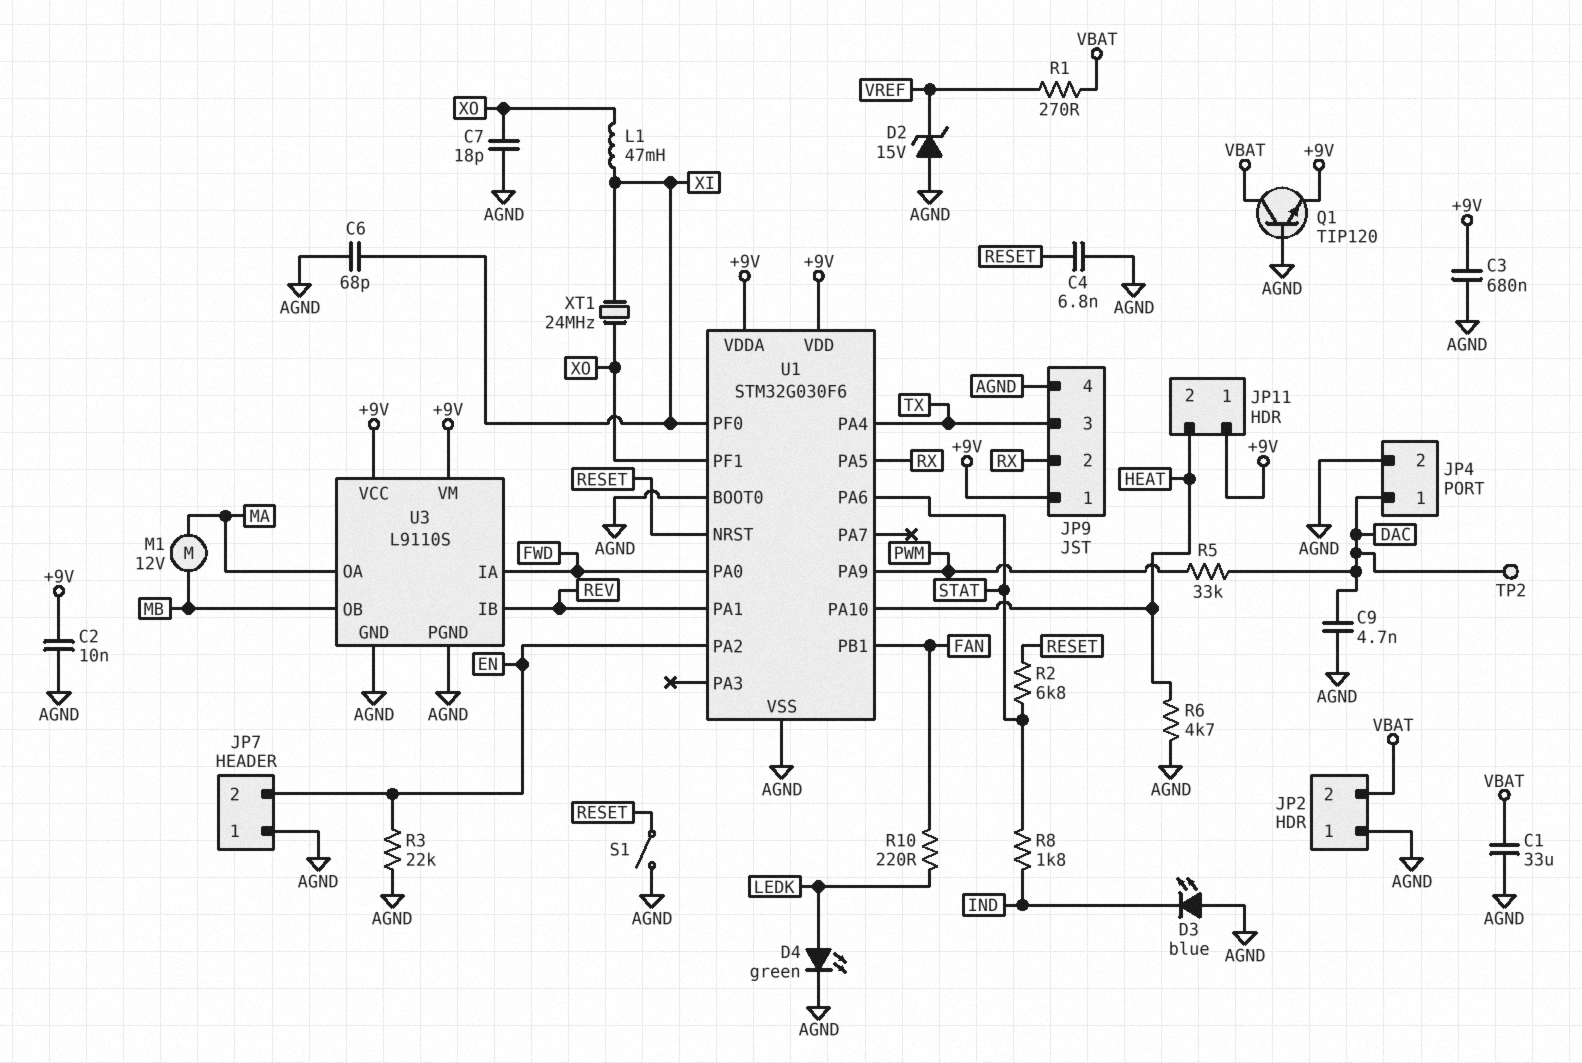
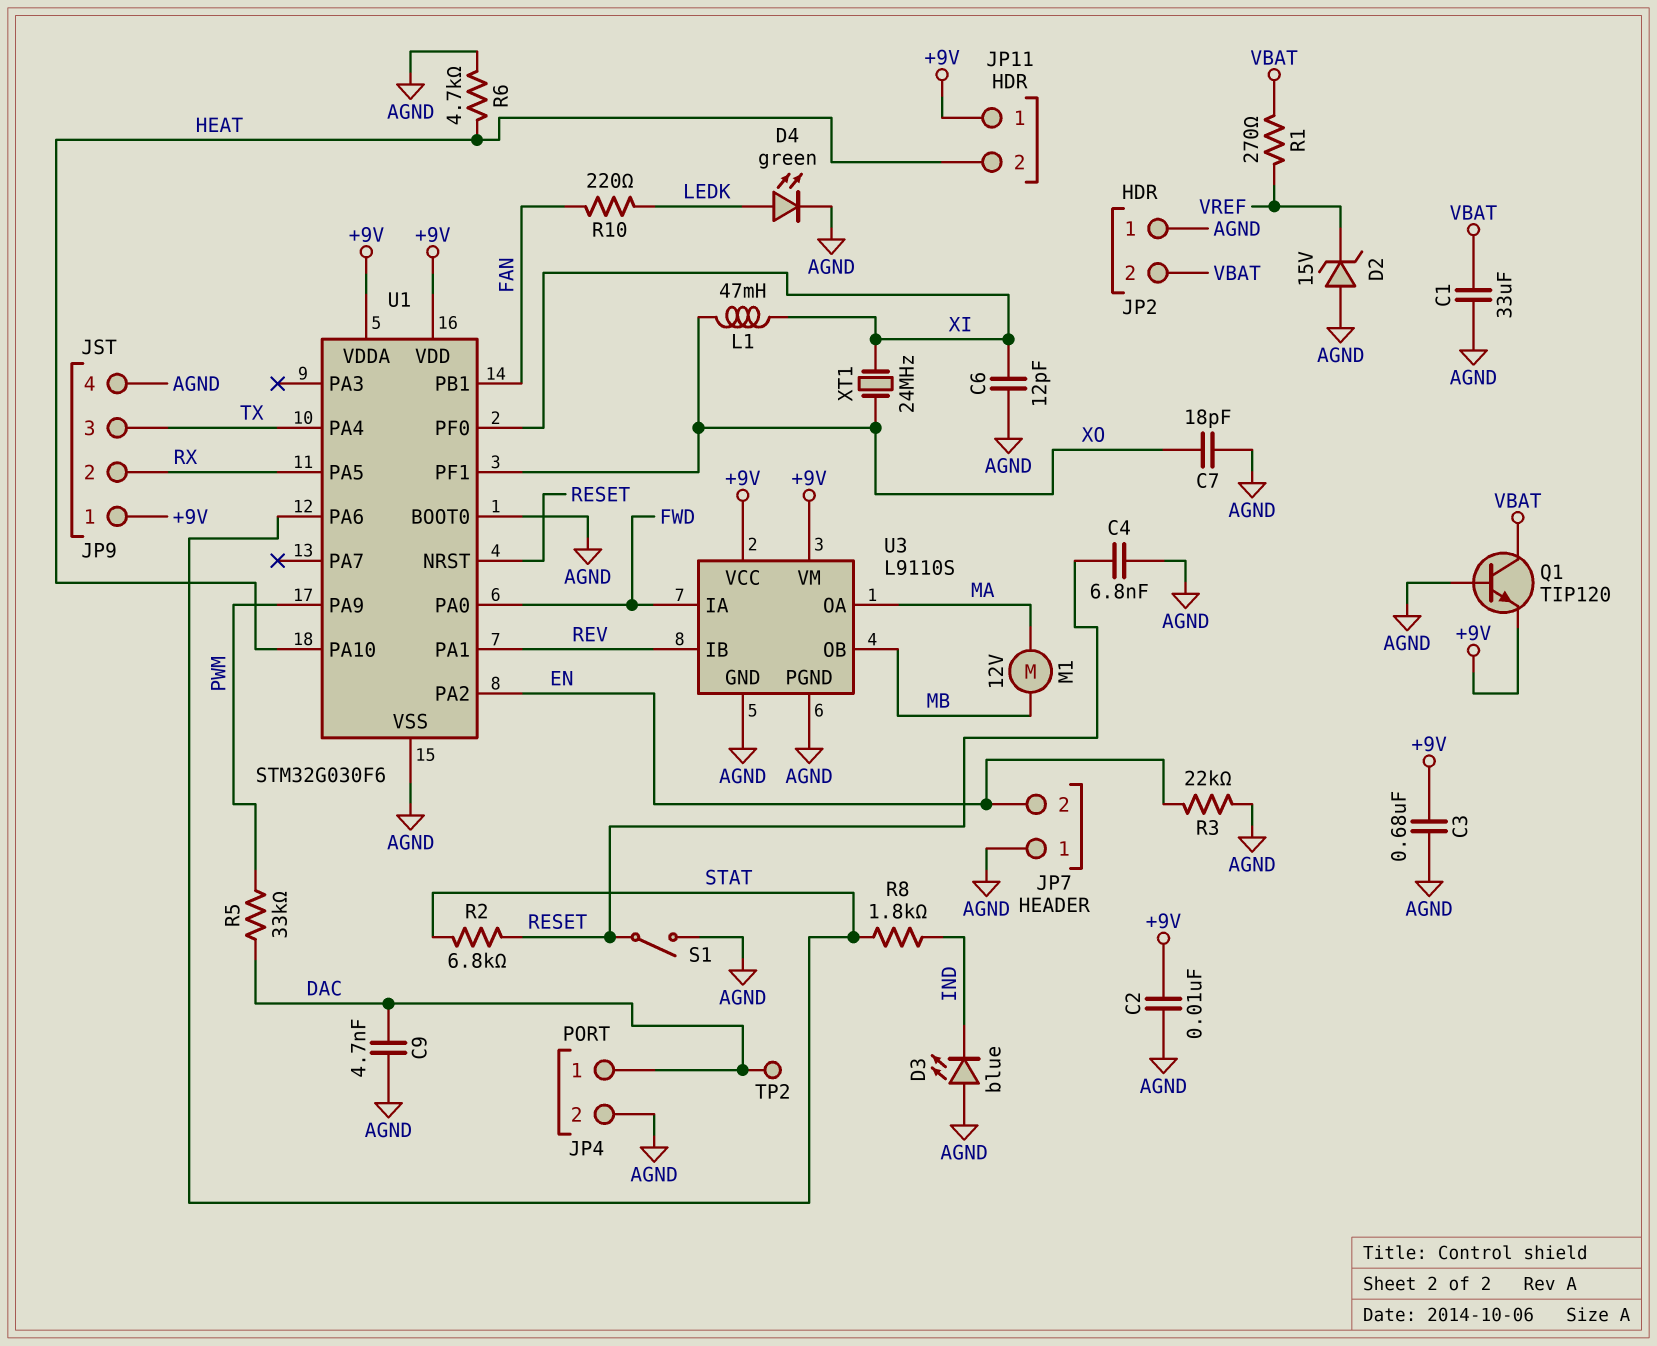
C6: 68pF (AGND, XI) -> 12pF (AGND, XI)

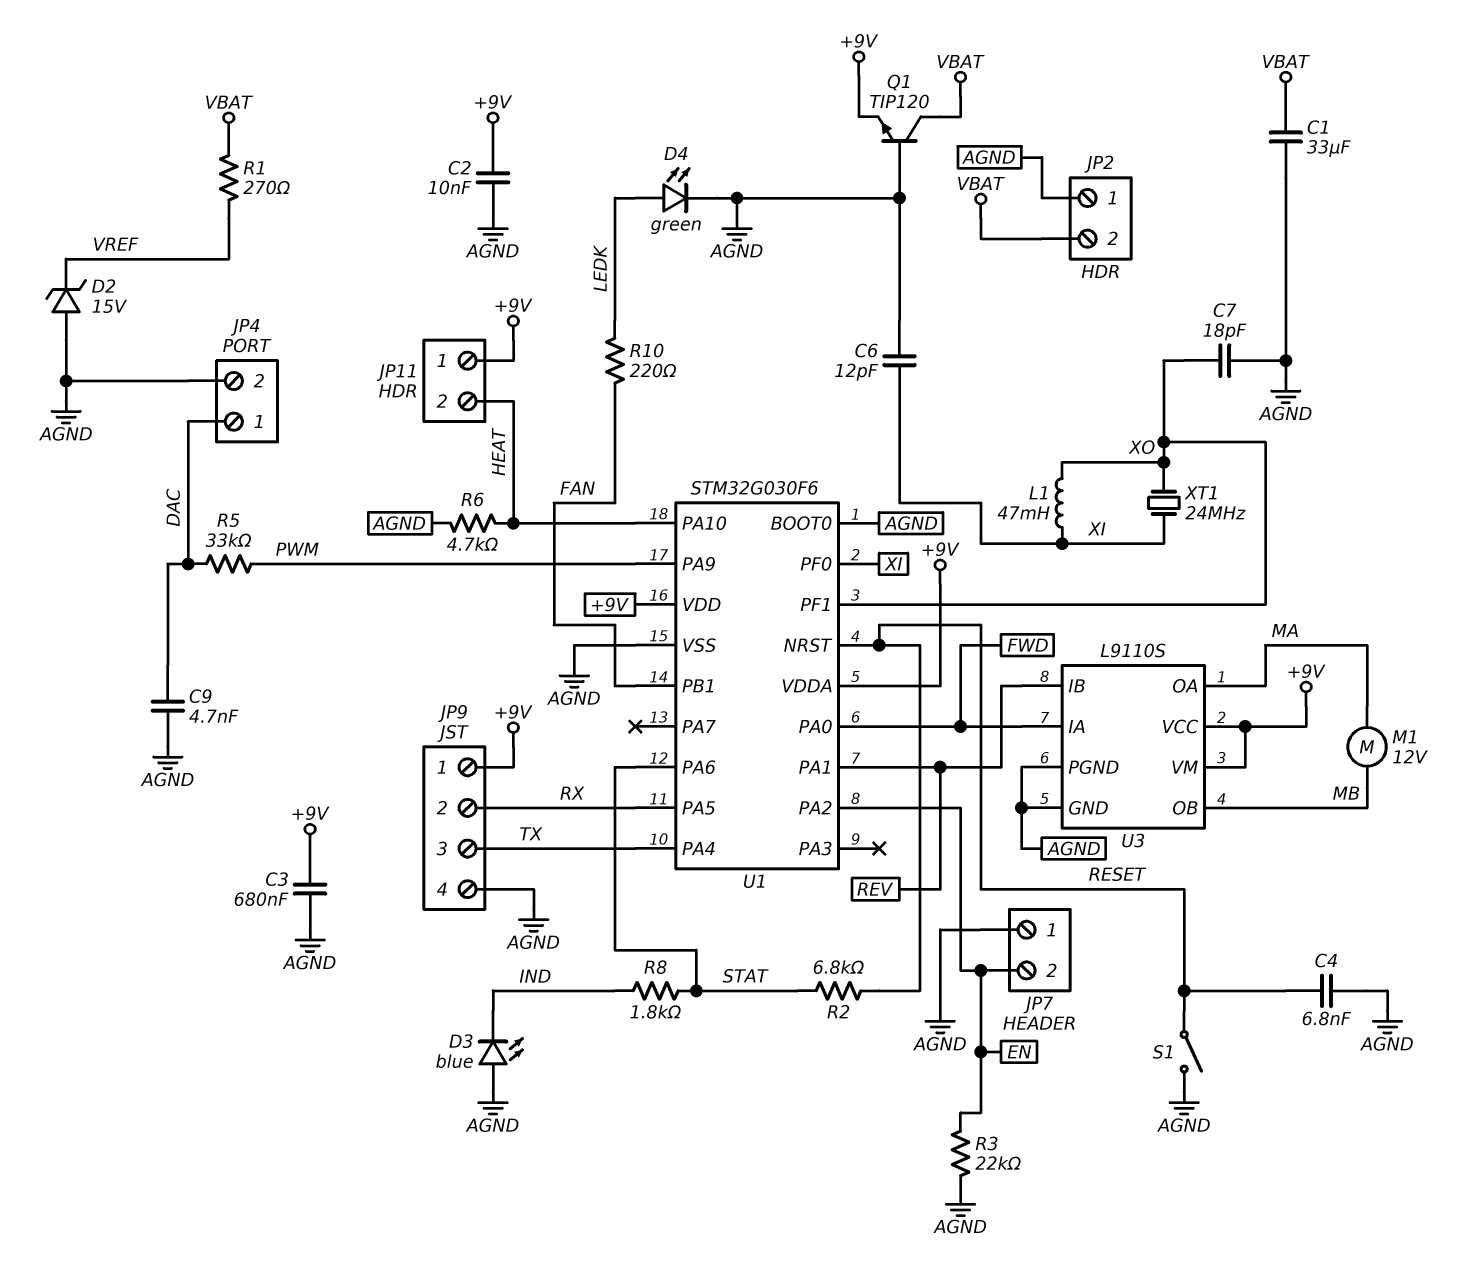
TP2: test point (DAC) -> none

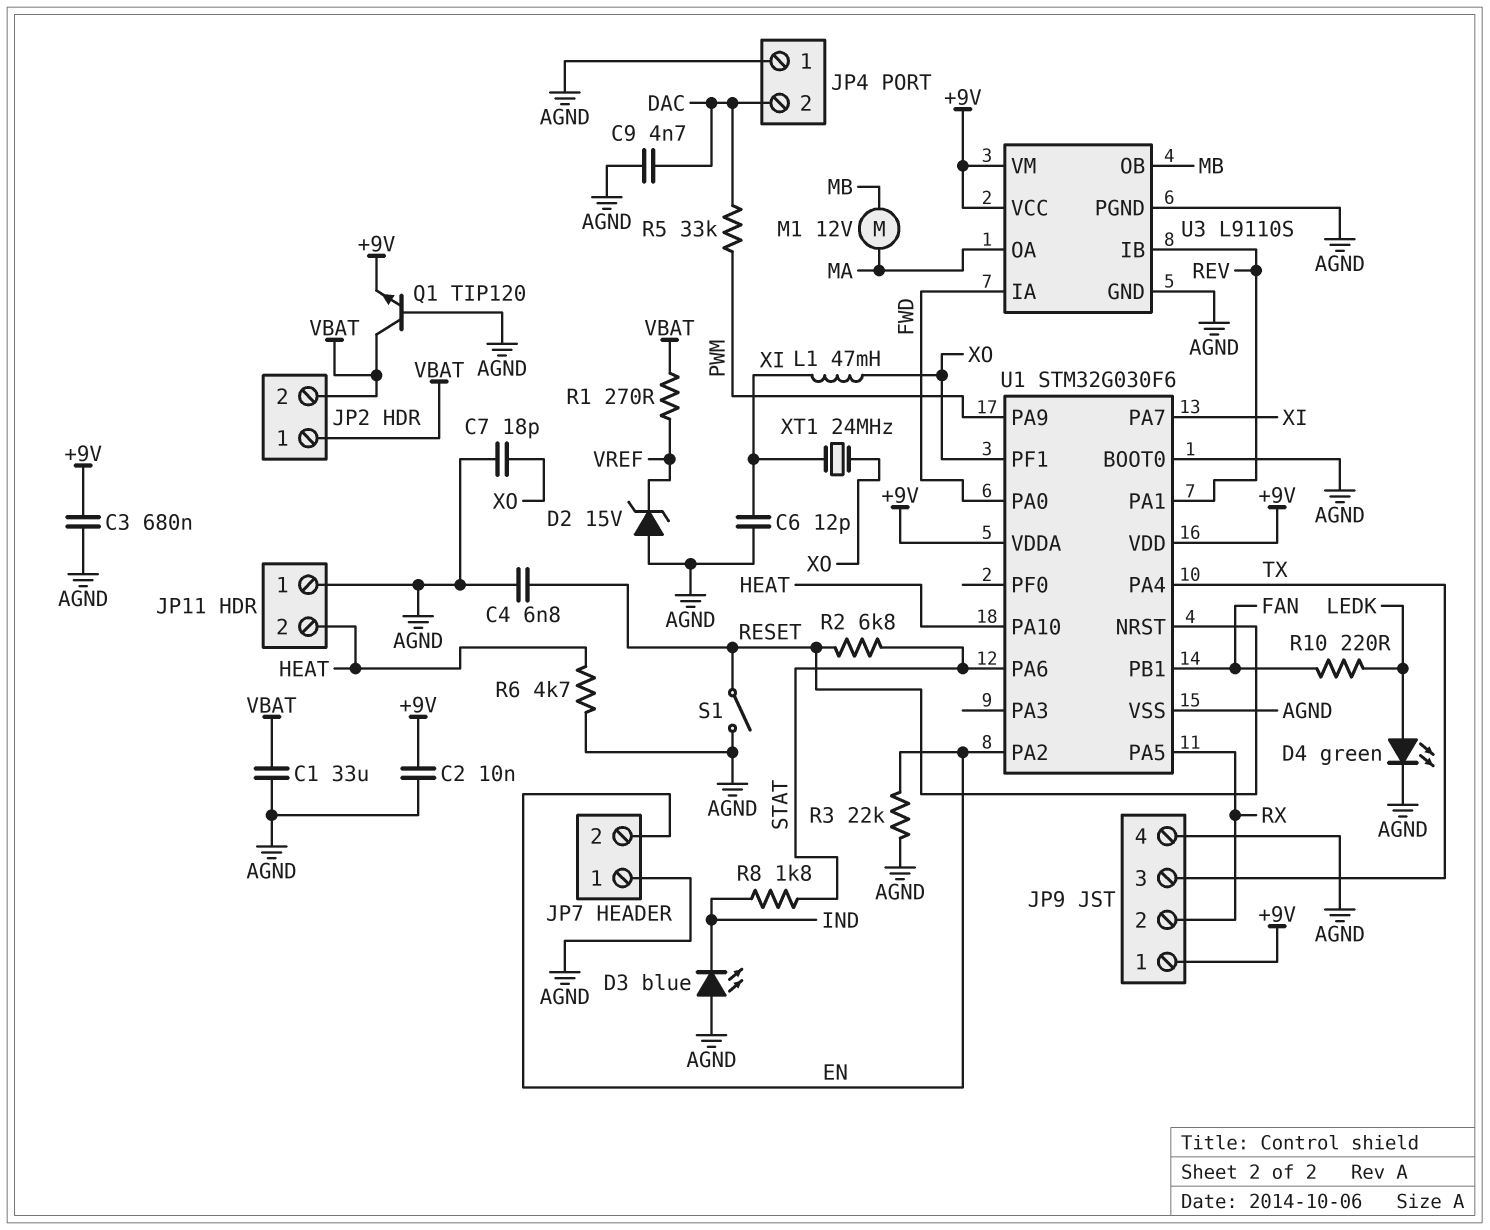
JP2 pin 1: AGND -> VBAT
JP4 pin 1: DAC -> AGND
JP4 pin 2: AGND -> DAC
JP11 pin 1: +9V -> AGND
U1 pin PA7: none -> XI
U1 pin PF0: XI -> none

